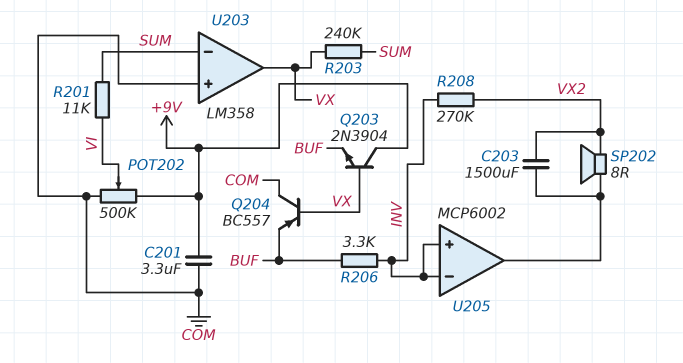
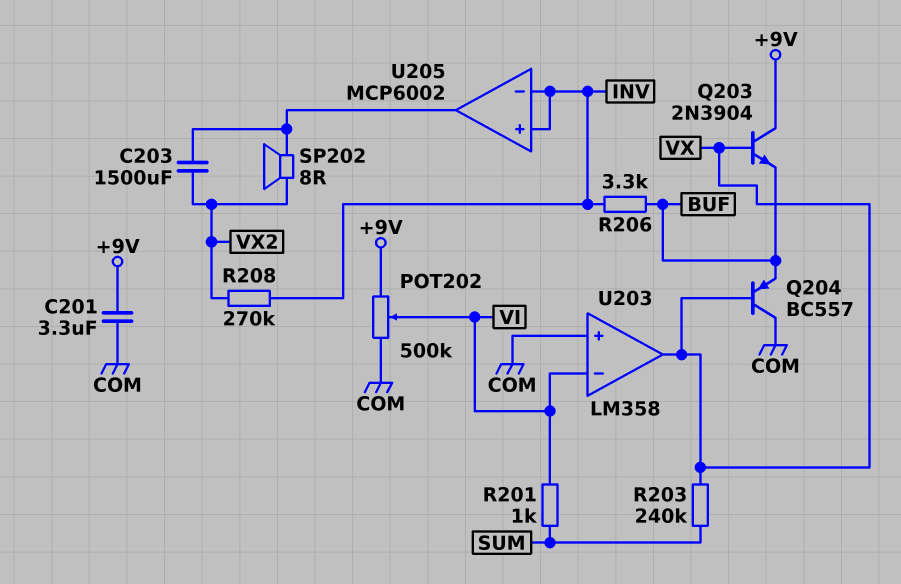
R201: 11k (SUM, VI) -> 1k (SUM, VI)
U203 pin in-: SUM -> VI

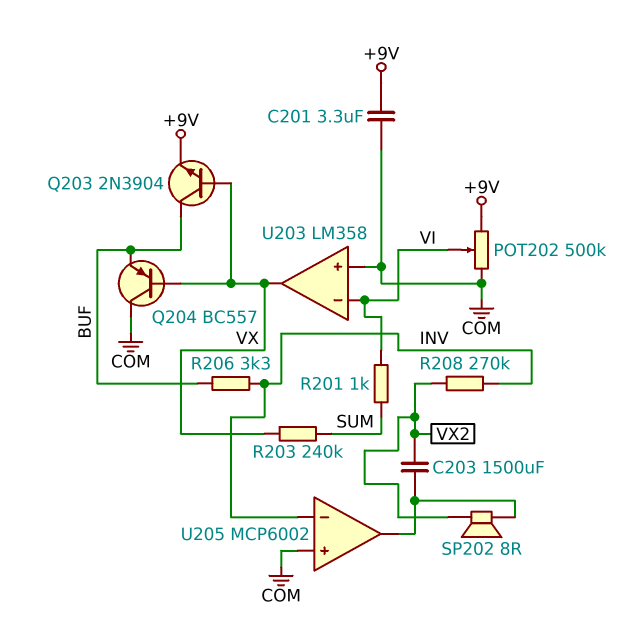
Q203: NPN 2N3904 (B VX, C +9V, E BUF) -> NPN 2N3904 (B VX, C BUF, E +9V)
U205 pin in+: INV -> COM

